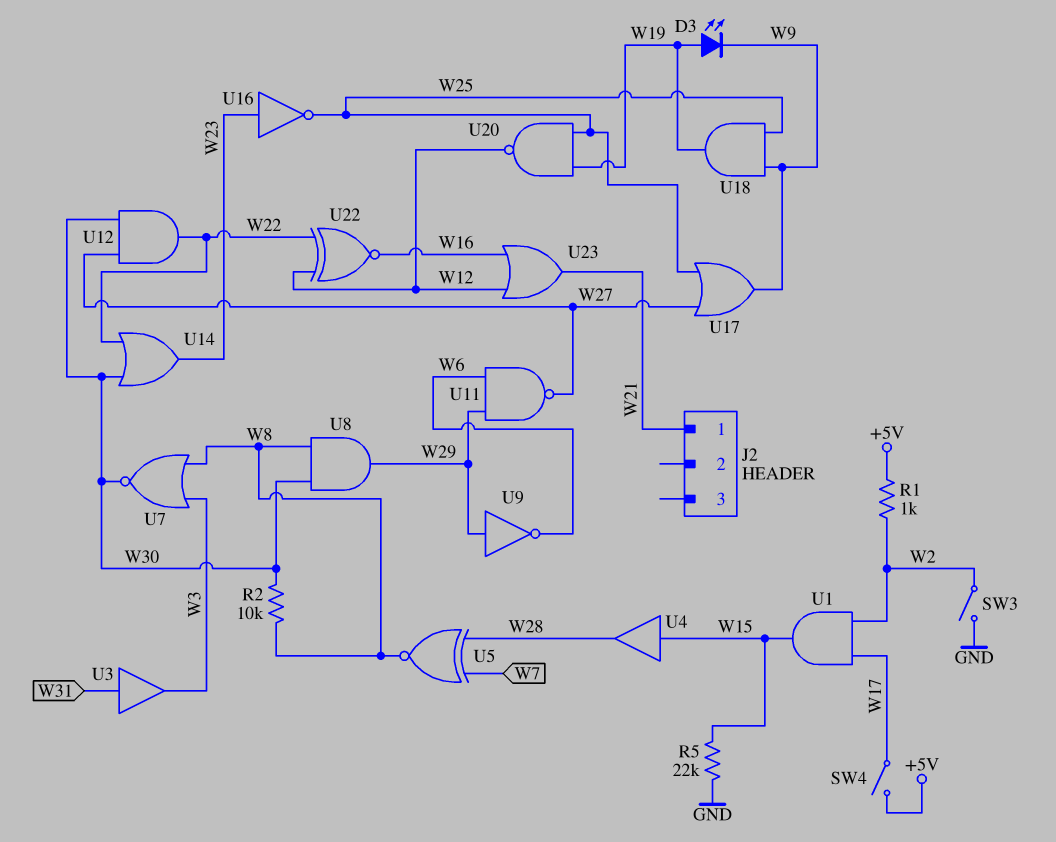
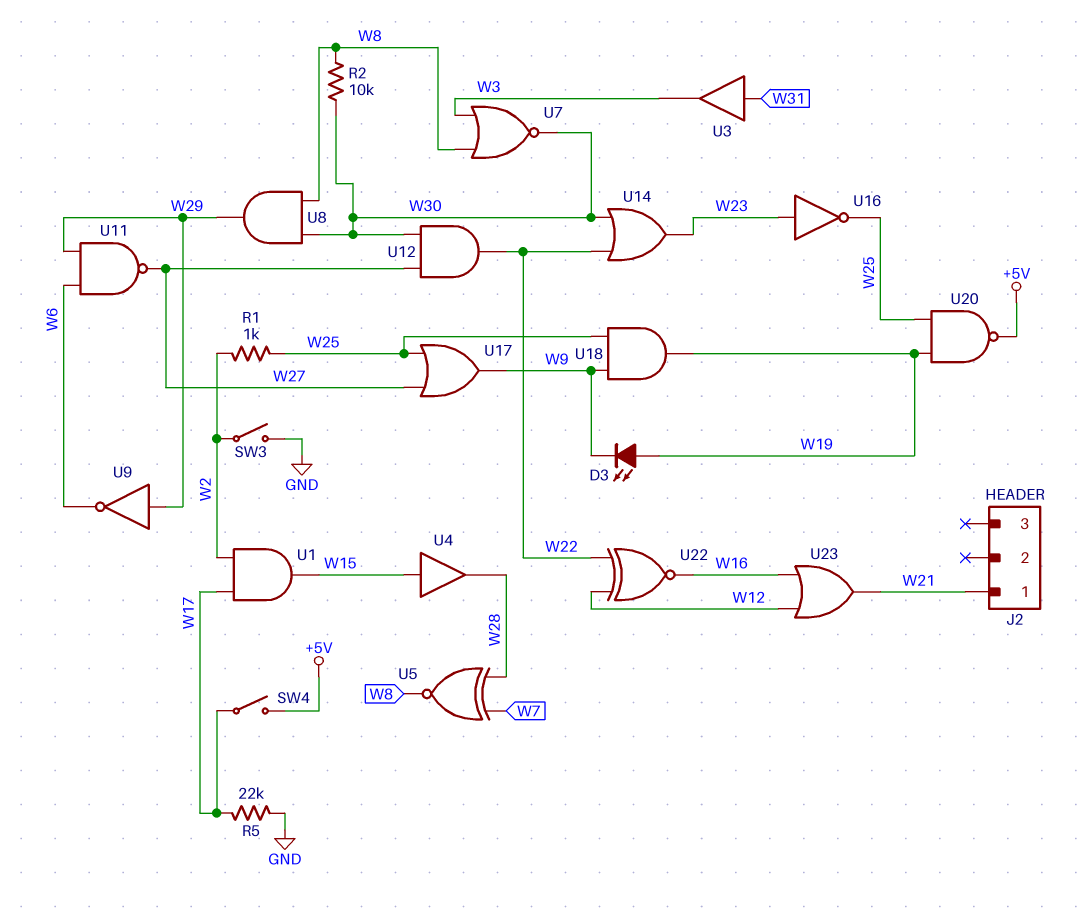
R1: 1k (+5V, W2) -> 1k (W2, W25)
R5: 22k (GND, W15) -> 22k (GND, W17)
U20: NAND (in W19, in W25, out W12) -> NAND (in W19, in W25, out +5V)

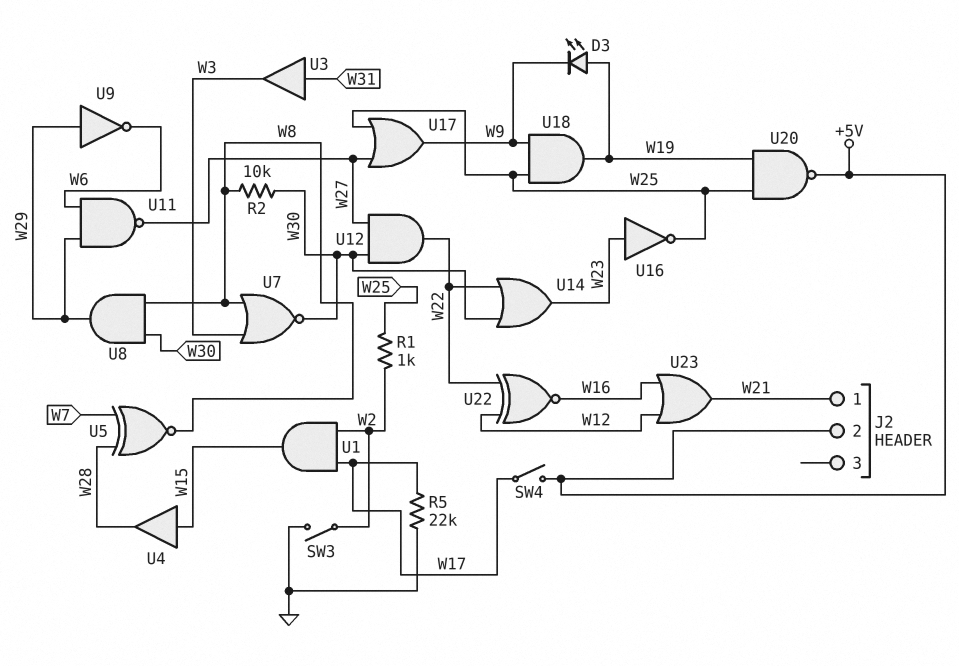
J2 pin 2: none -> +5V

